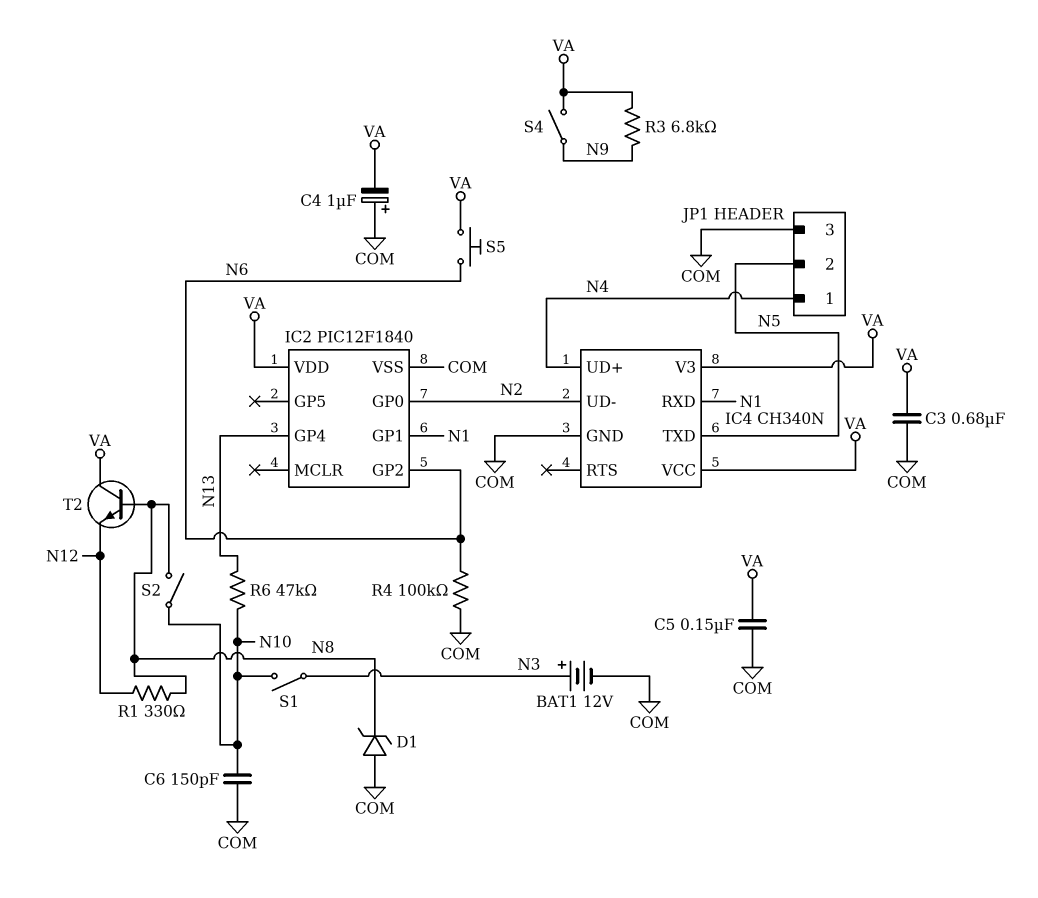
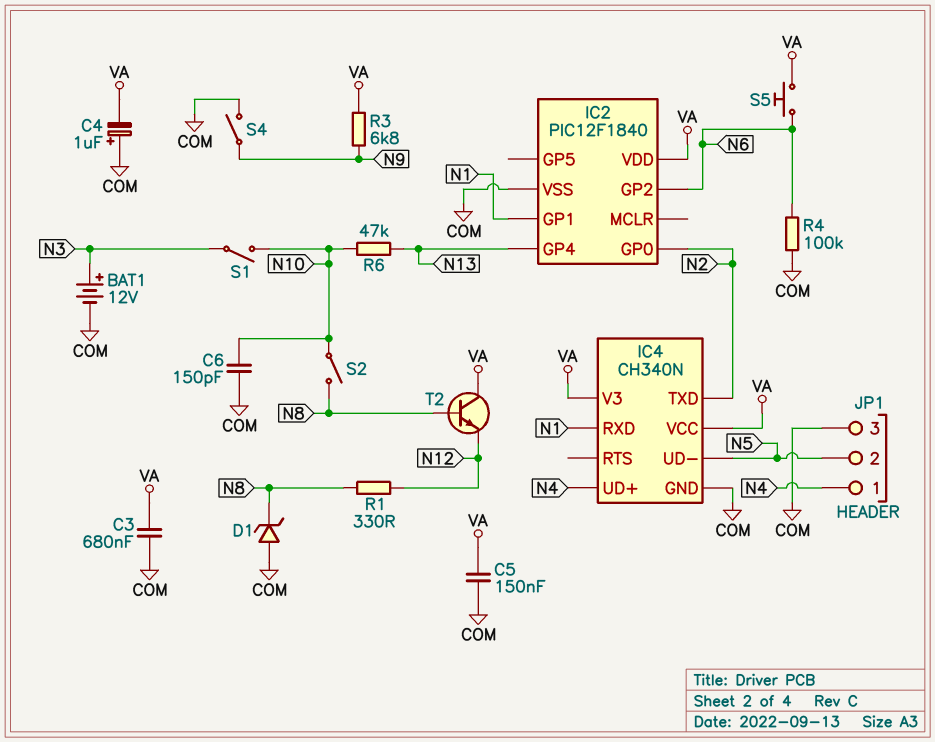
IC4 pin TXD: N5 -> N2
IC4 pin UD-: N2 -> N5
S4: switch (N9, VA) -> switch (COM, N9)

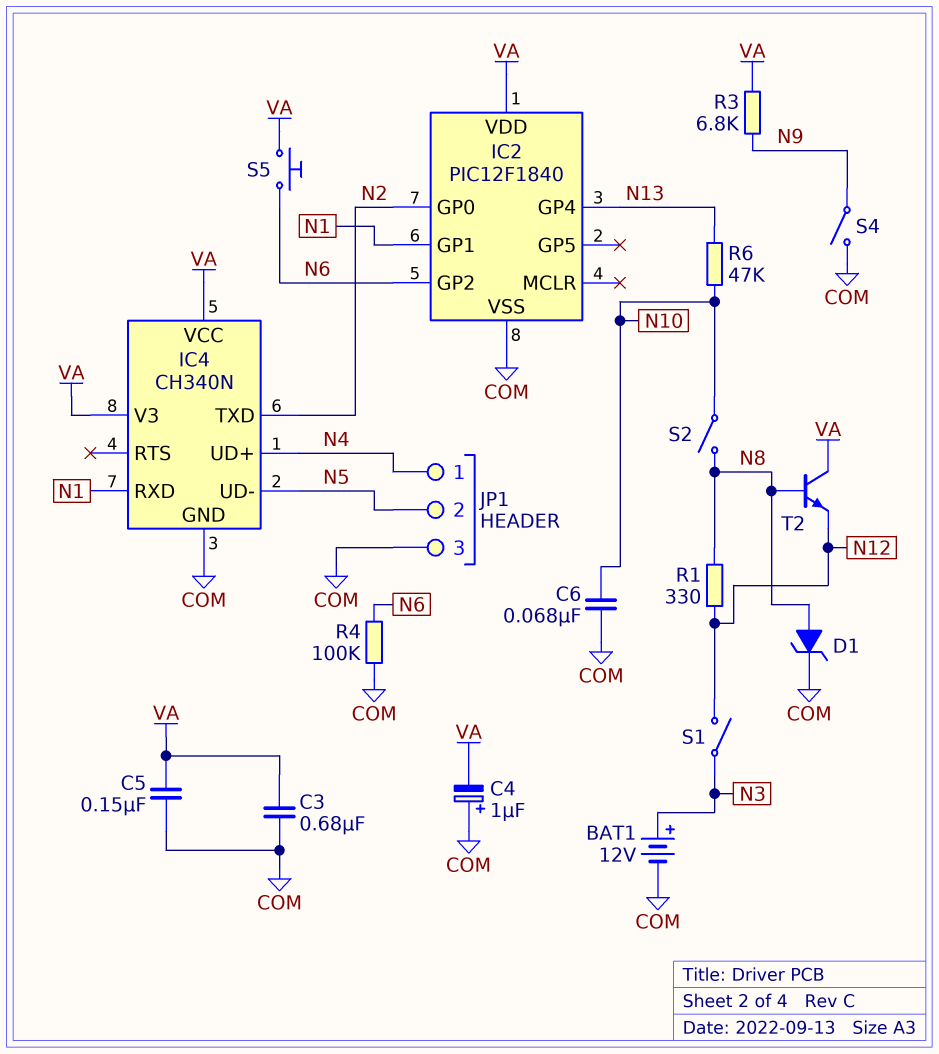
C6: 150pF (COM, N10) -> 68nF (COM, N10)
D1: zener (A COM, K N8) -> zener (A N8, K COM)
S1: switch (N3, N10) -> switch (N3, N12)

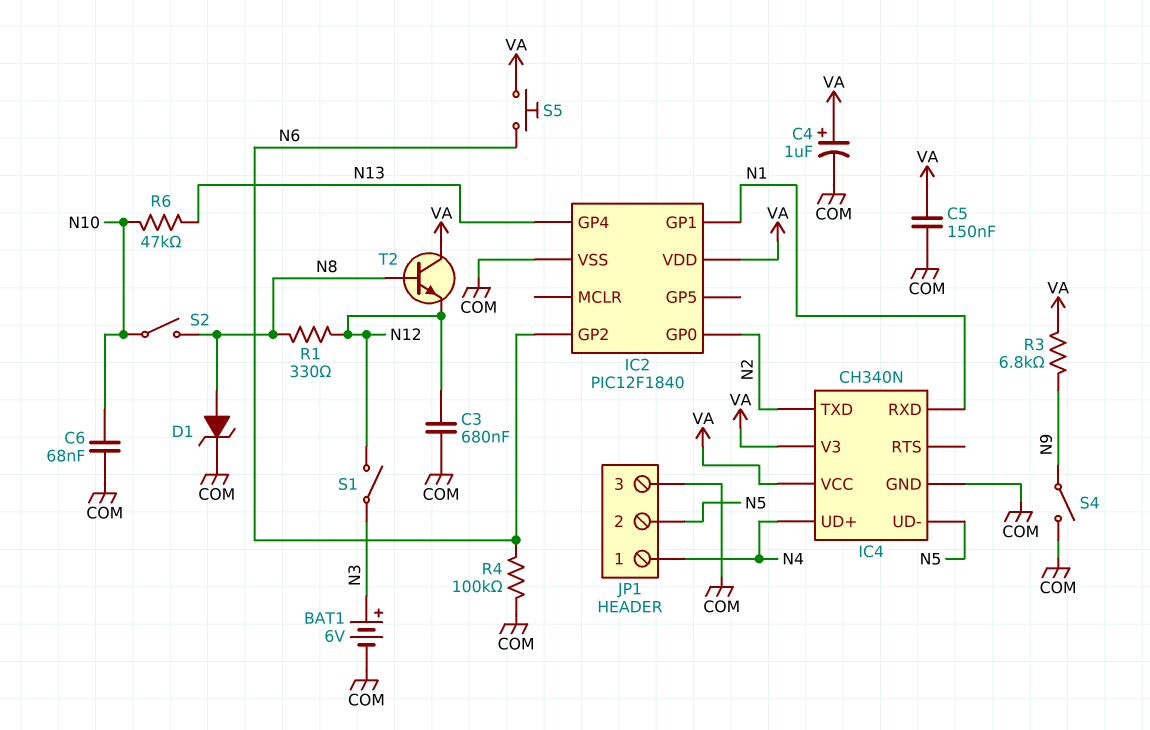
BAT1: 12V (plus N3, minus COM) -> 6V (plus N3, minus COM)
C3: 680nF (COM, VA) -> 680nF (COM, N12)
C4: 1uF (plus COM, minus VA) -> 1uF (plus VA, minus COM)

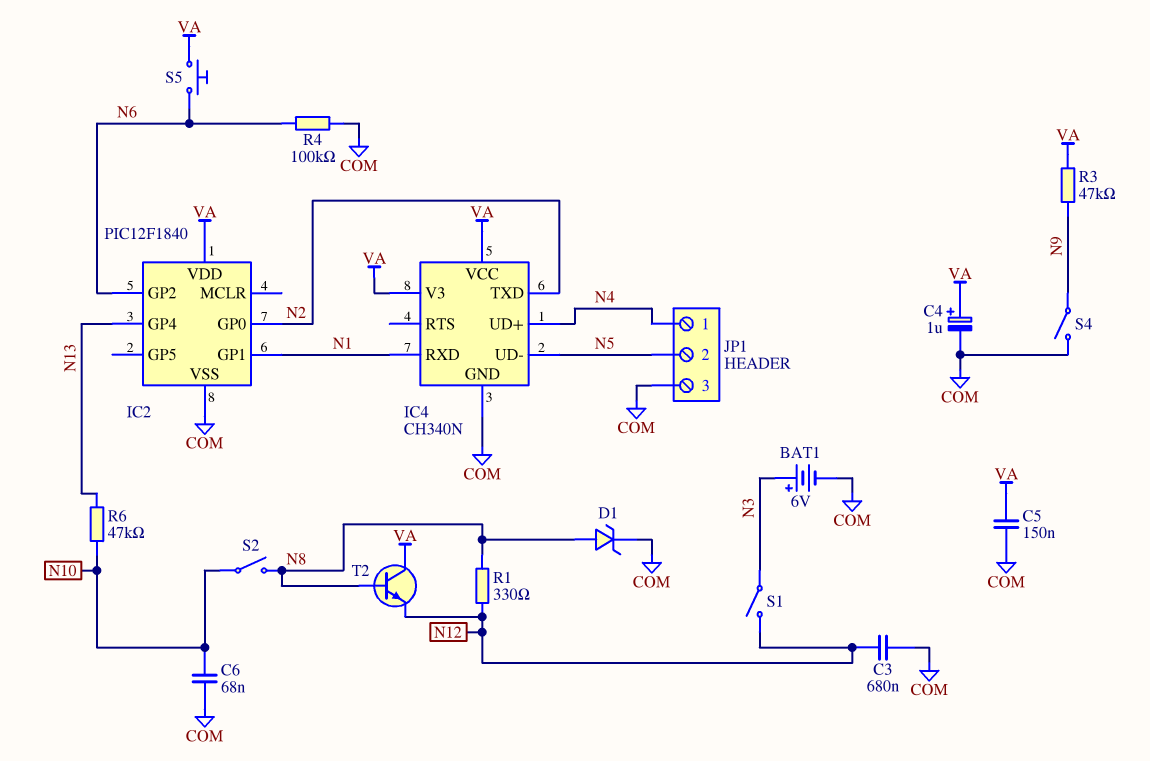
R3: 6.8k (N9, VA) -> 47k (N9, VA)

